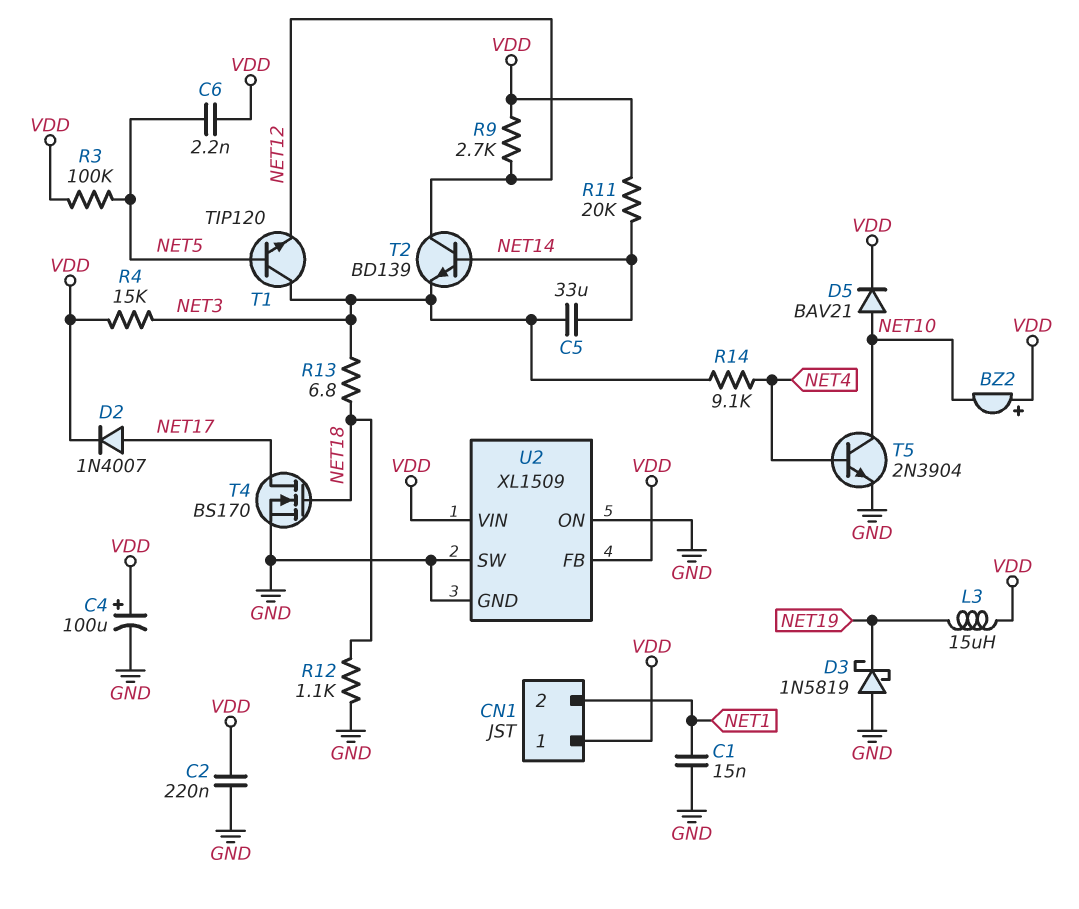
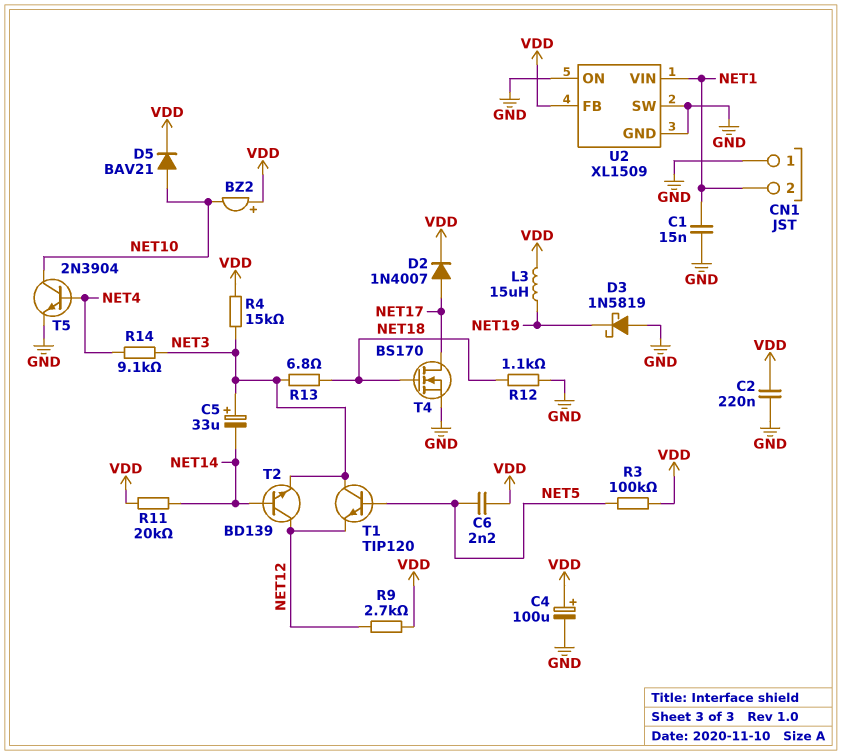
C5: 33uF (NET3, NET14) -> 33uF (plus NET3, minus NET14)
CN1 pin 1: VDD -> GND
U2 pin VIN: VDD -> NET1

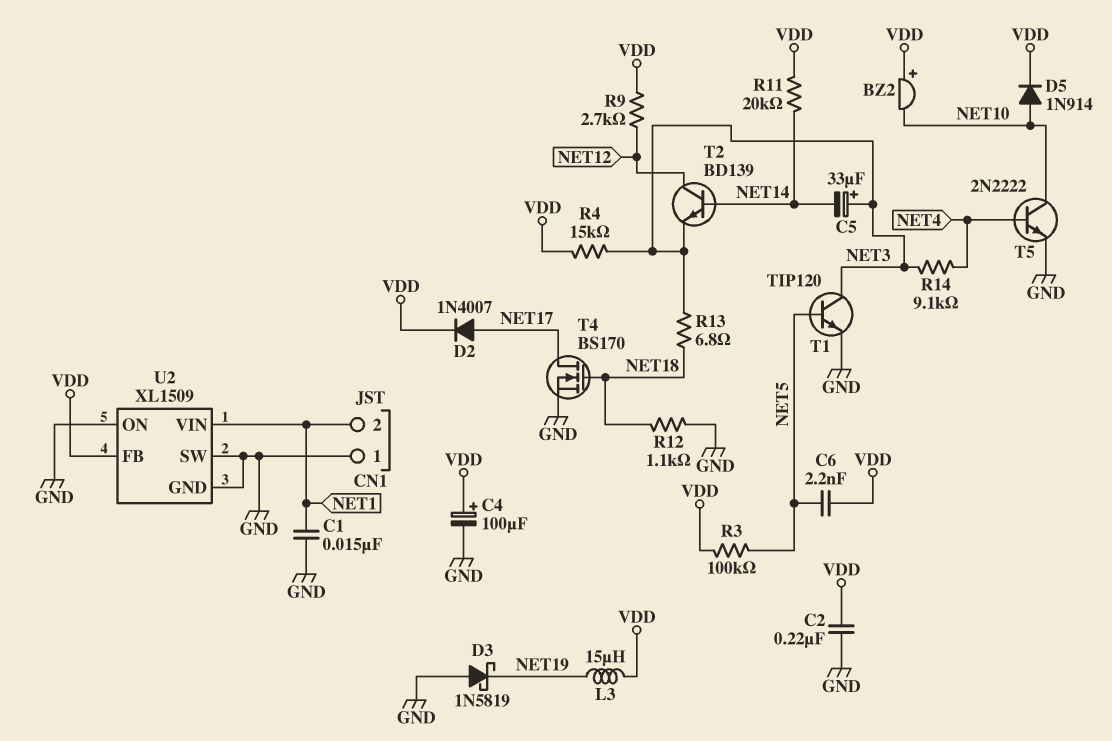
D5: diode BAV21 (A NET10, K VDD) -> diode 1N914 (A NET10, K VDD)
T1: NPN TIP120 (B NET5, C NET3, E NET12) -> NPN TIP120 (B NET5, C NET3, E GND)
T5: NPN 2N3904 (B NET4, C NET10, E GND) -> NPN 2N2222 (B NET4, C NET10, E GND)

